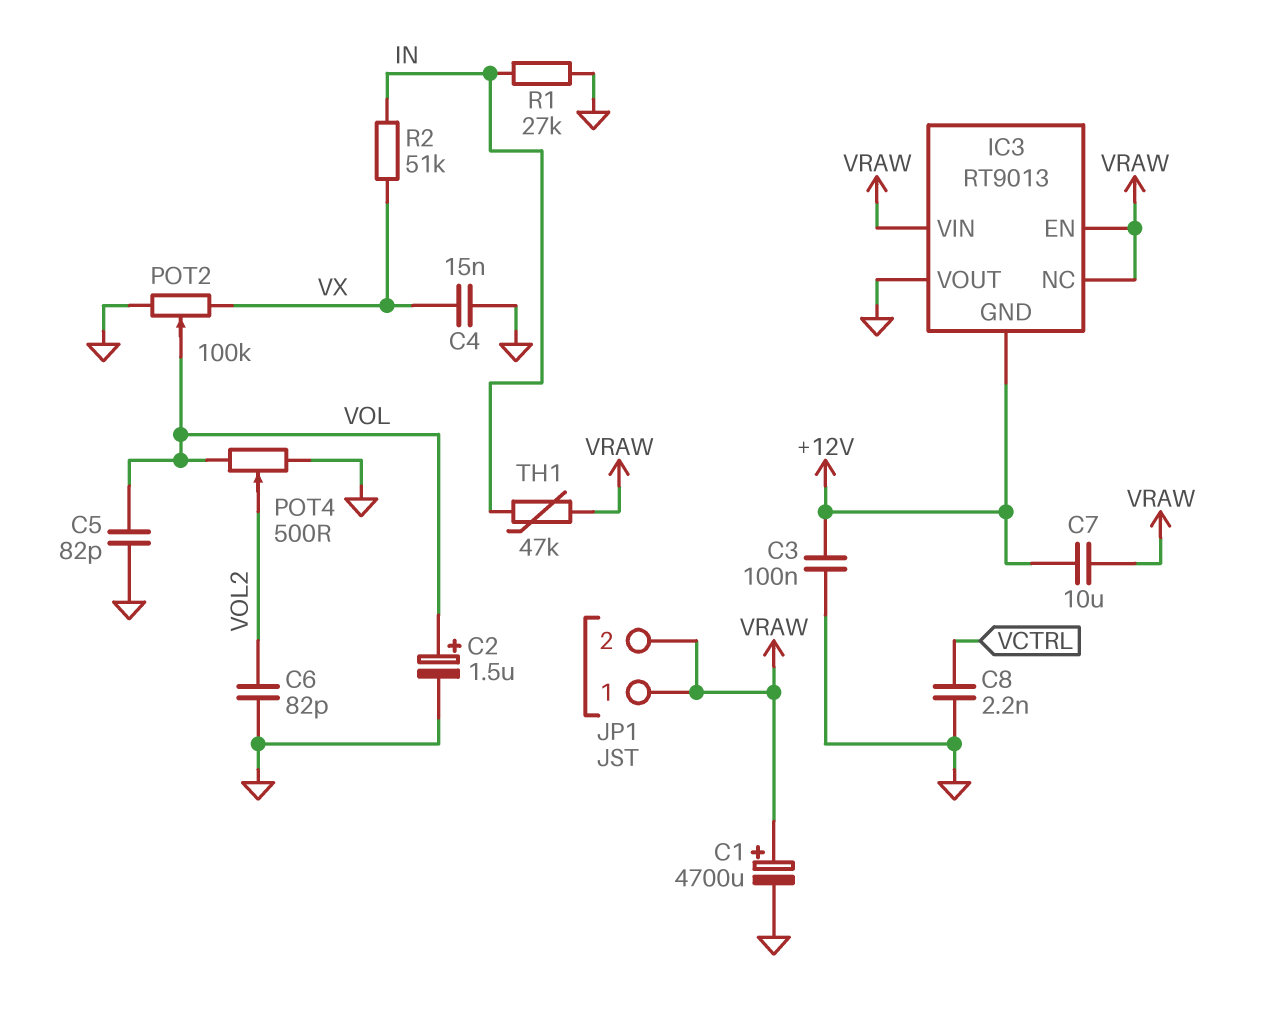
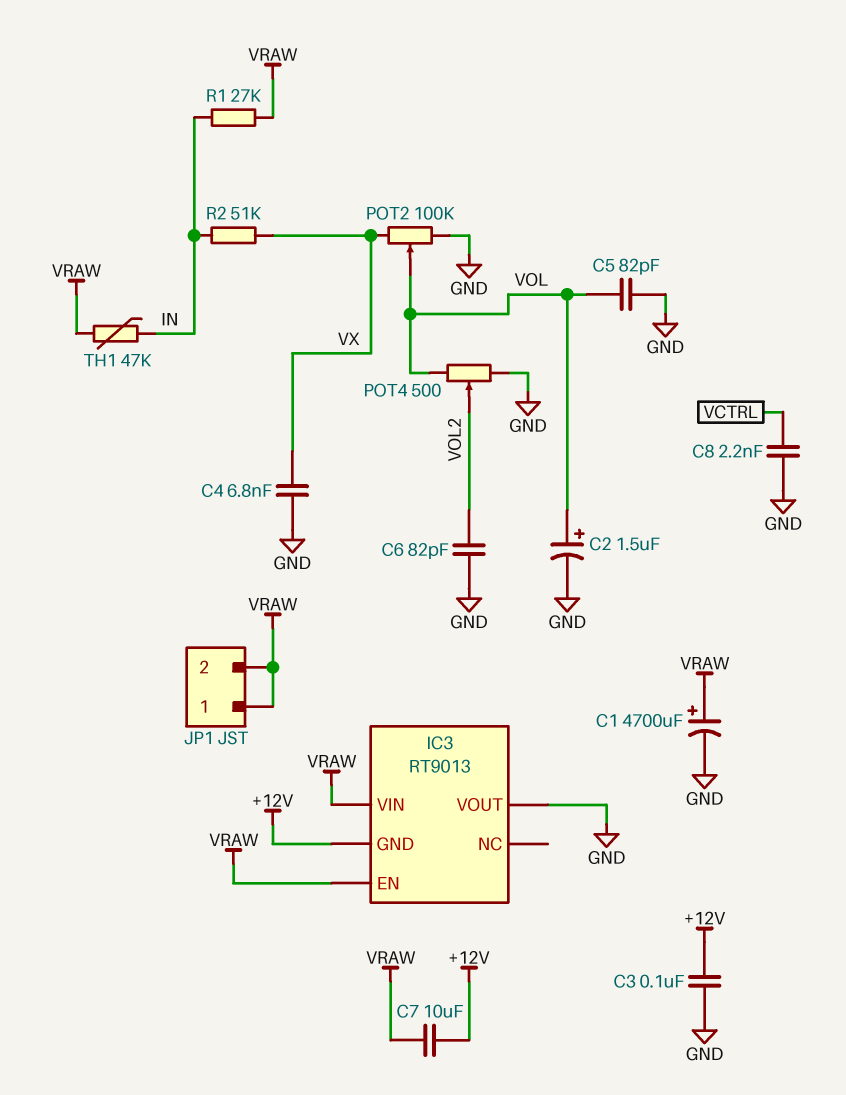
C4: 15nF (GND, VX) -> 6.8nF (GND, VX)
IC3 pin NC: VRAW -> none
R1: 27k (GND, IN) -> 27k (IN, VRAW)

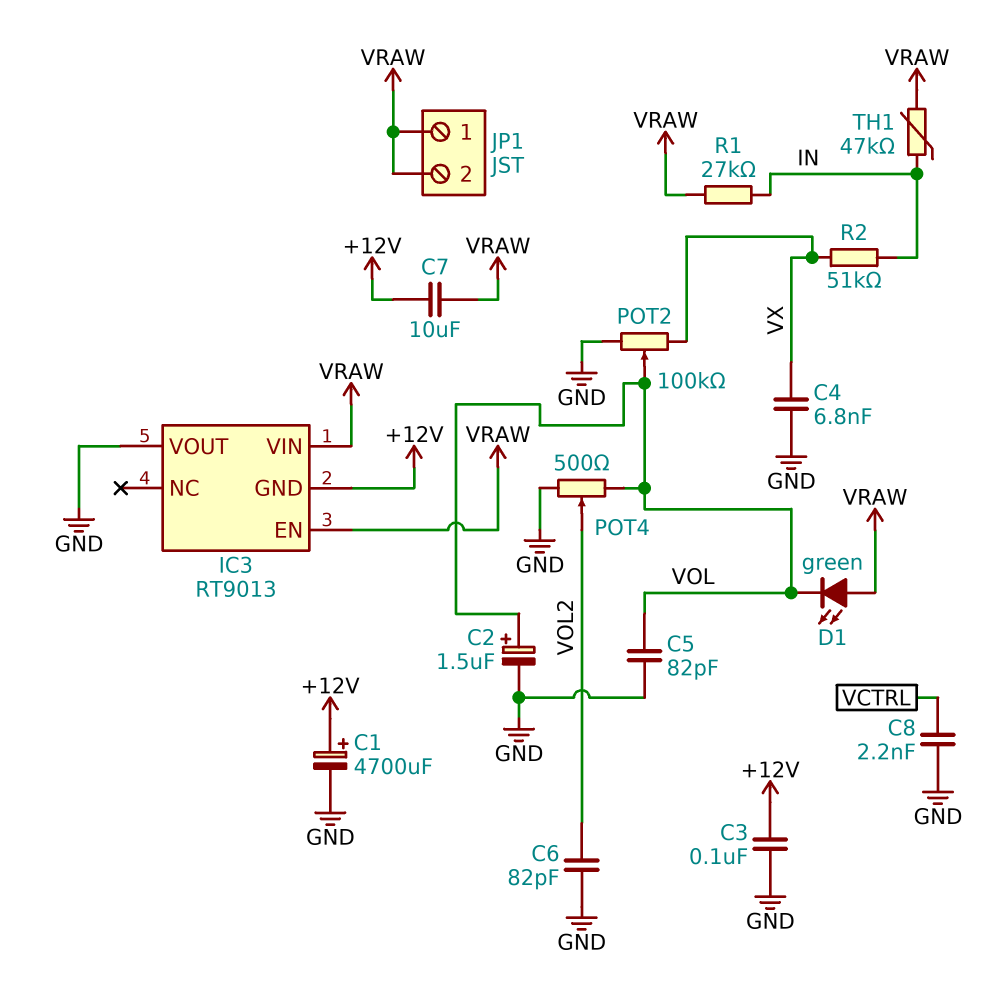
C1: 4700uF (plus VRAW, minus GND) -> 4700uF (plus +12V, minus GND)
D1: none -> LED green (A VRAW, K VOL)

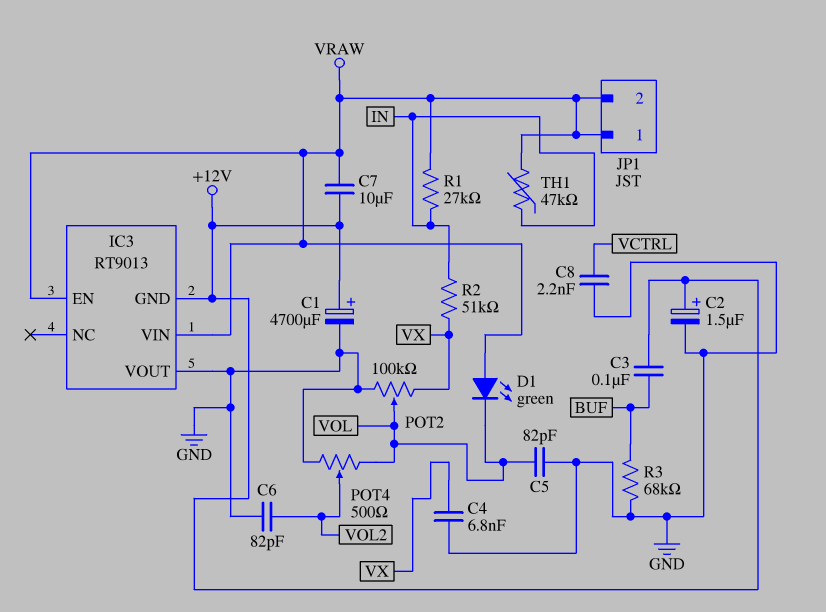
C2: 1.5uF (plus VOL, minus GND) -> 1.5uF (plus +12V, minus GND)
C3: 100nF (+12V, GND) -> 100nF (+12V, BUF)
R3: none -> 68k (BUF, GND)

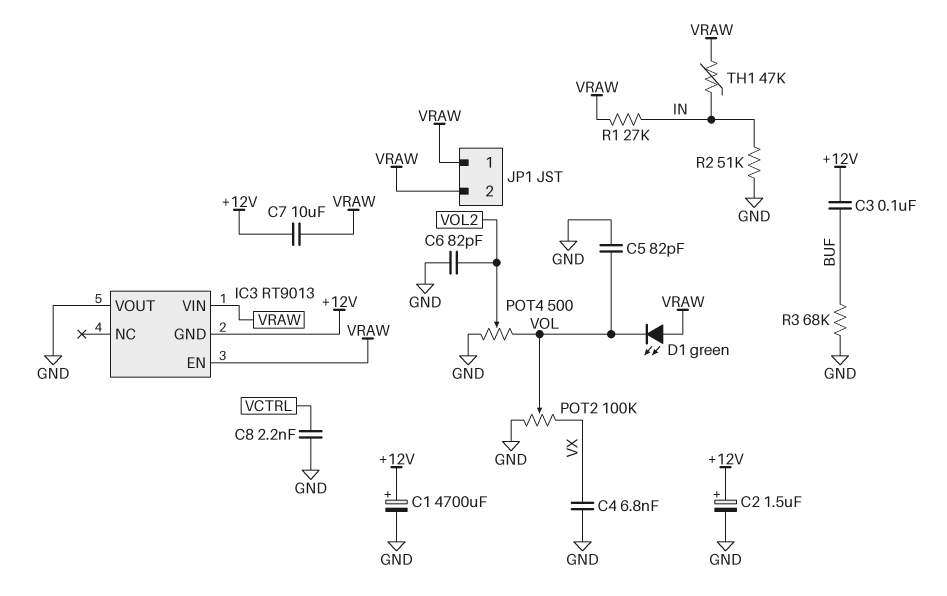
R2: 51k (IN, VX) -> 51k (GND, IN)

